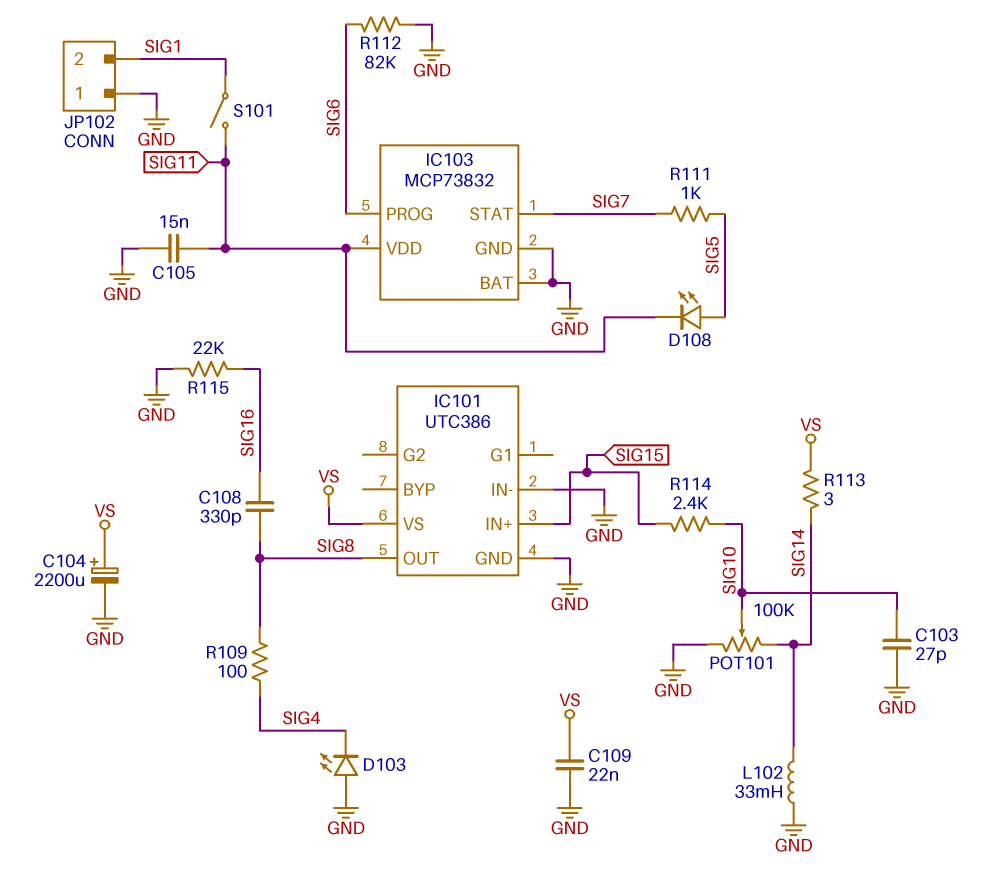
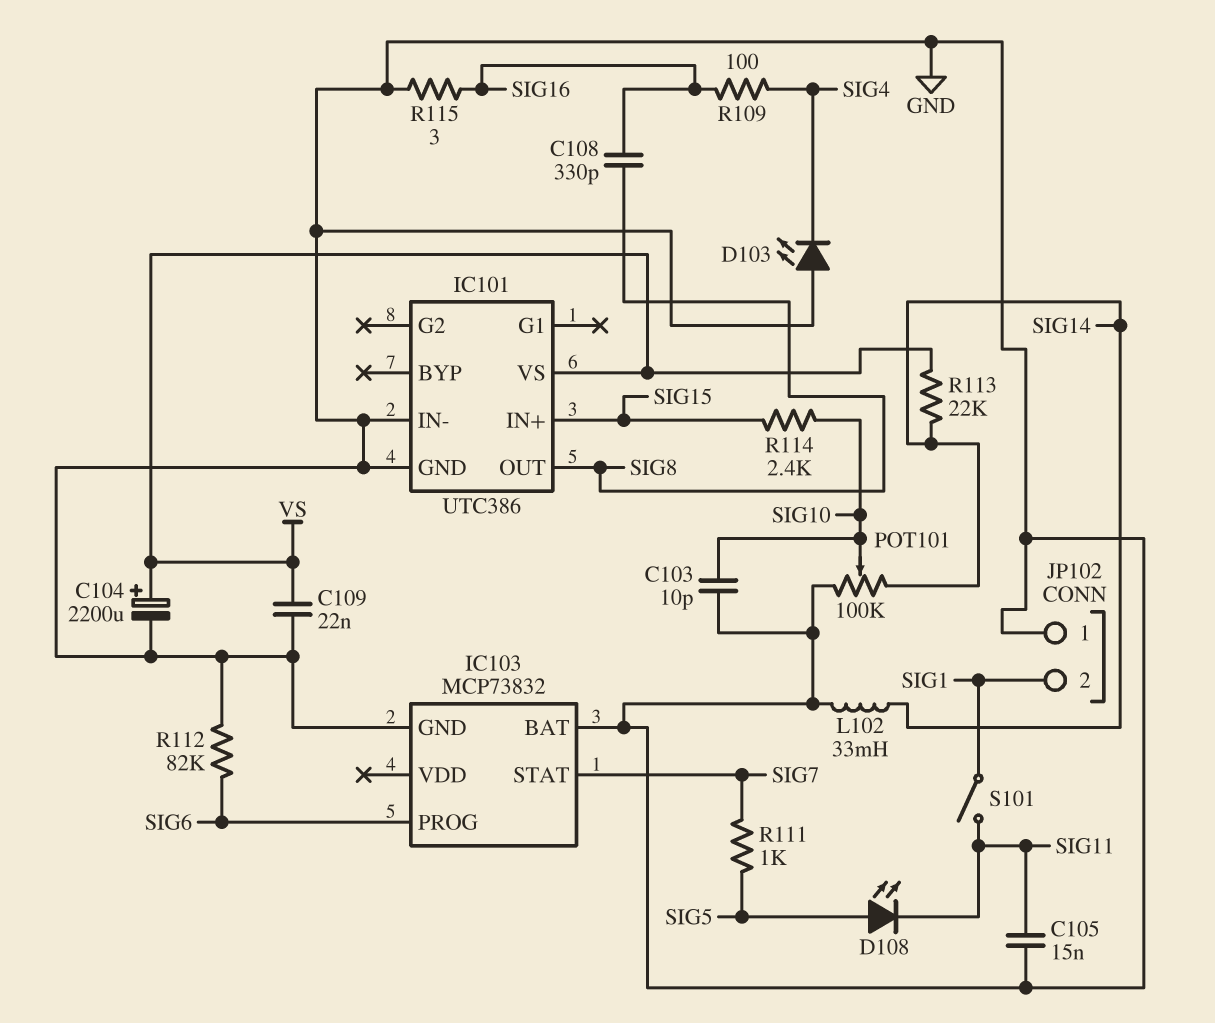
C103: 27pF (GND, SIG10) -> 10pF (GND, SIG10)
IC103 pin VDD: SIG11 -> none
R109: 100 (SIG4, SIG8) -> 100 (SIG4, SIG16)
R113: 3 (SIG14, VS) -> 22k (SIG14, VS)
R115: 22k (GND, SIG16) -> 3 (GND, SIG16)

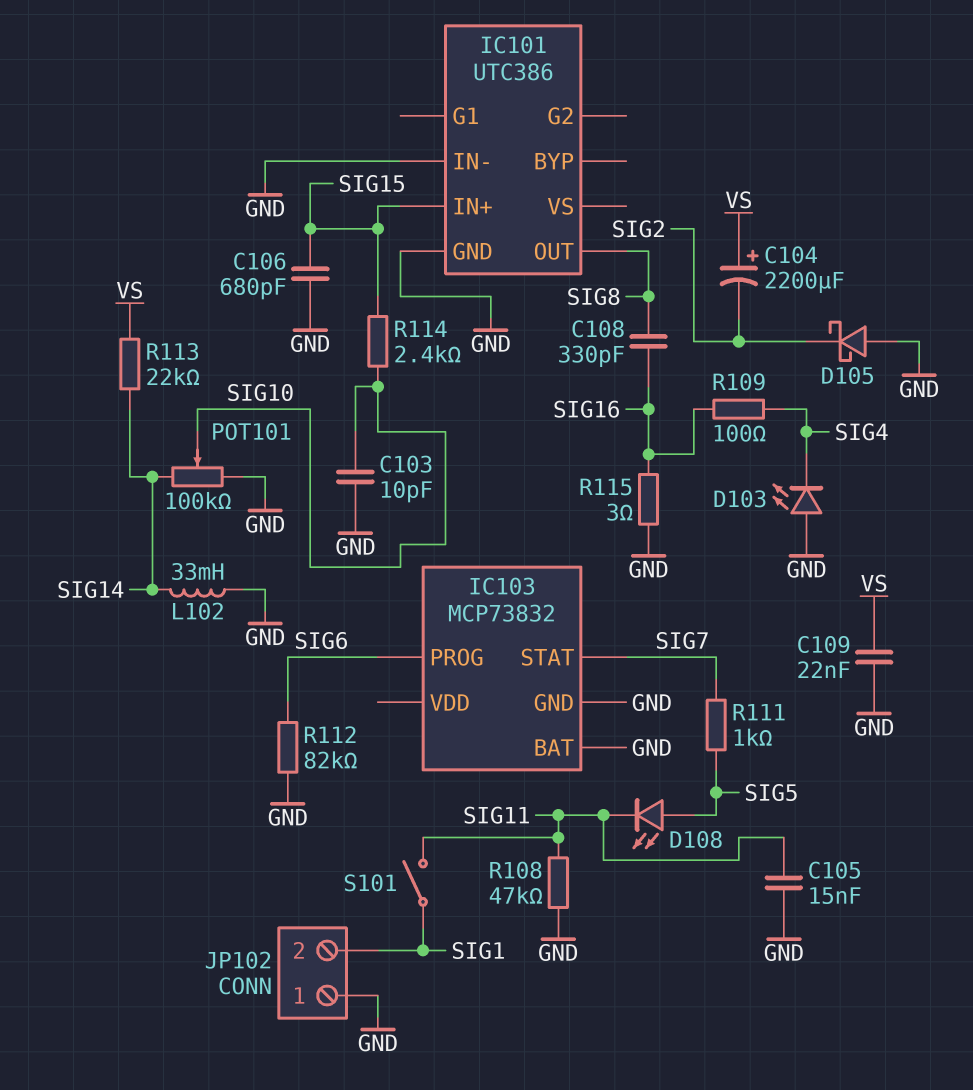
C104: 2200uF (plus VS, minus GND) -> 2200uF (plus VS, minus SIG2)
C106: none -> 680pF (GND, SIG15)
D105: none -> schottky (A GND, K SIG2)
IC101 pin VS: VS -> none
R108: none -> 47k (GND, SIG11)

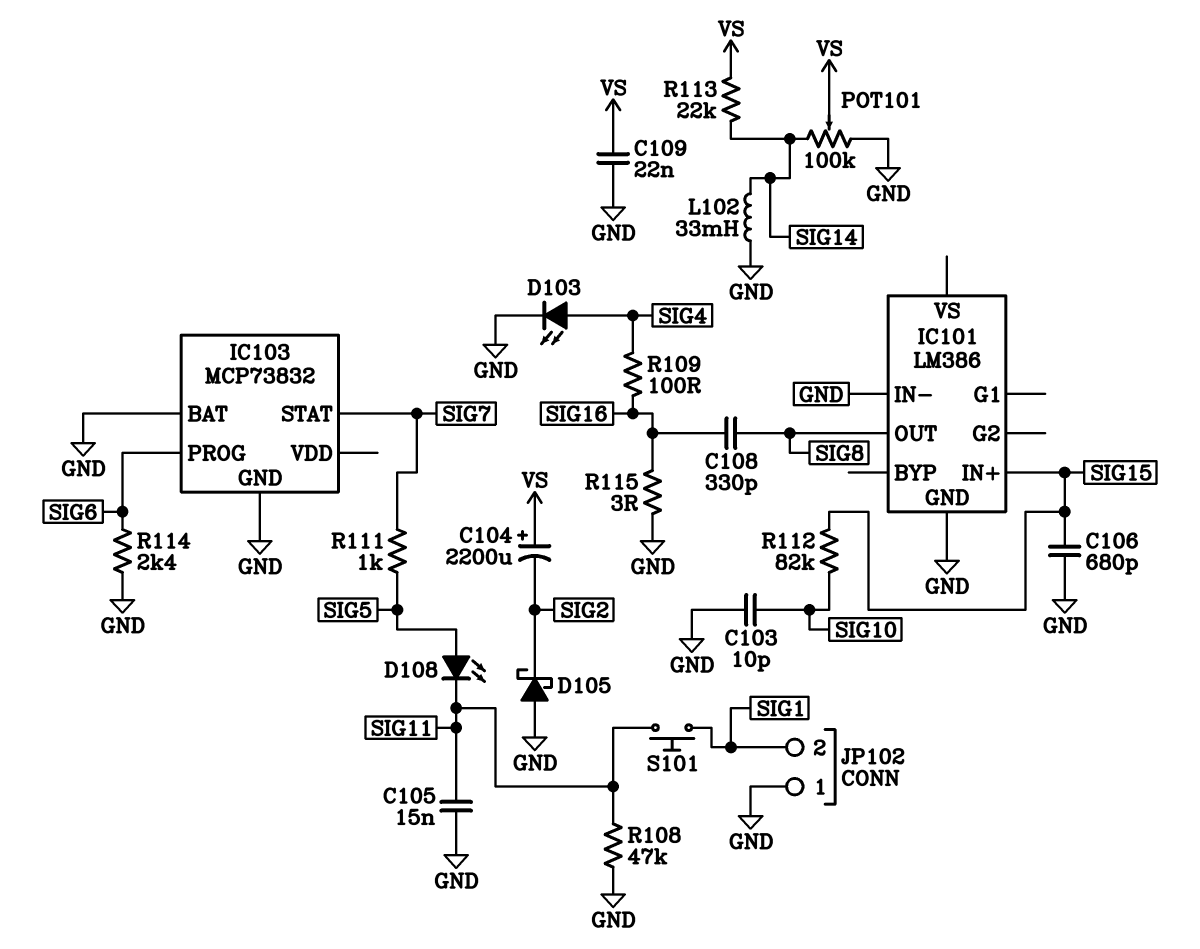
D103: LED (A GND, K SIG4) -> LED (A SIG4, K GND)
IC101: UTC386 -> LM386
POT101: 100k (GND, SIG14, wiper SIG10) -> 100k (GND, SIG14, wiper VS)
R112: 82k (GND, SIG6) -> 82k (SIG10, SIG15)
R114: 2.4k (SIG10, SIG15) -> 2.4k (GND, SIG6)
S101: switch (SIG1, SIG11) -> button (SIG1, SIG11)

